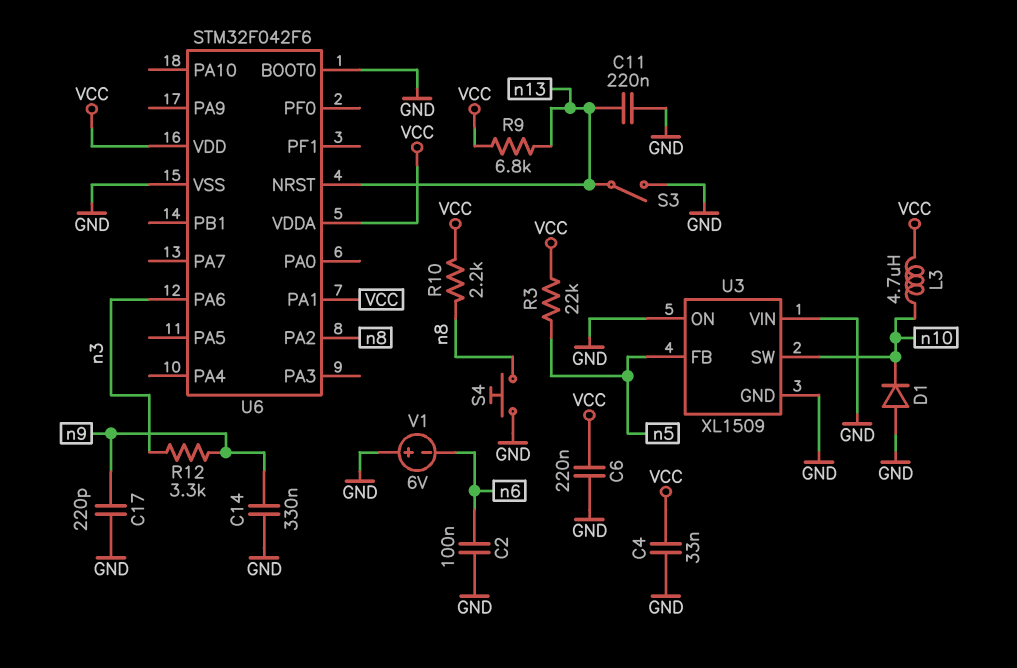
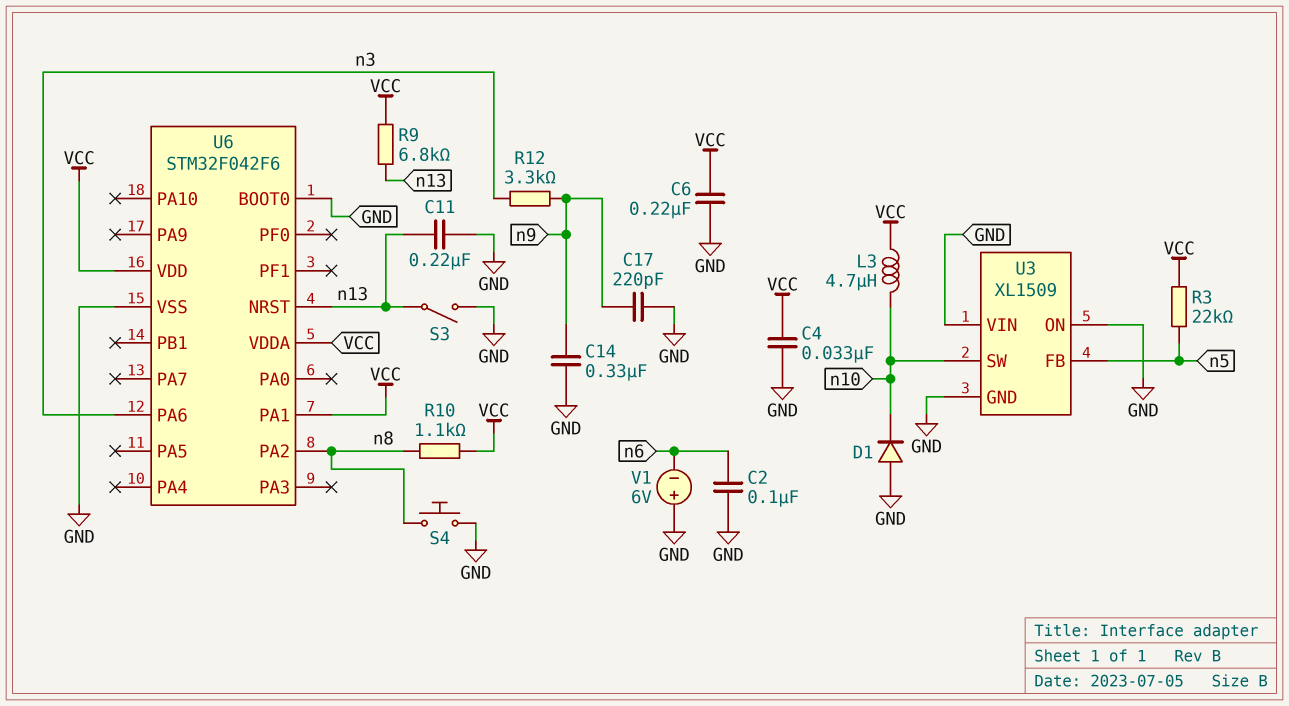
R10: 2.2k (VCC, n8) -> 1.1k (VCC, n8)

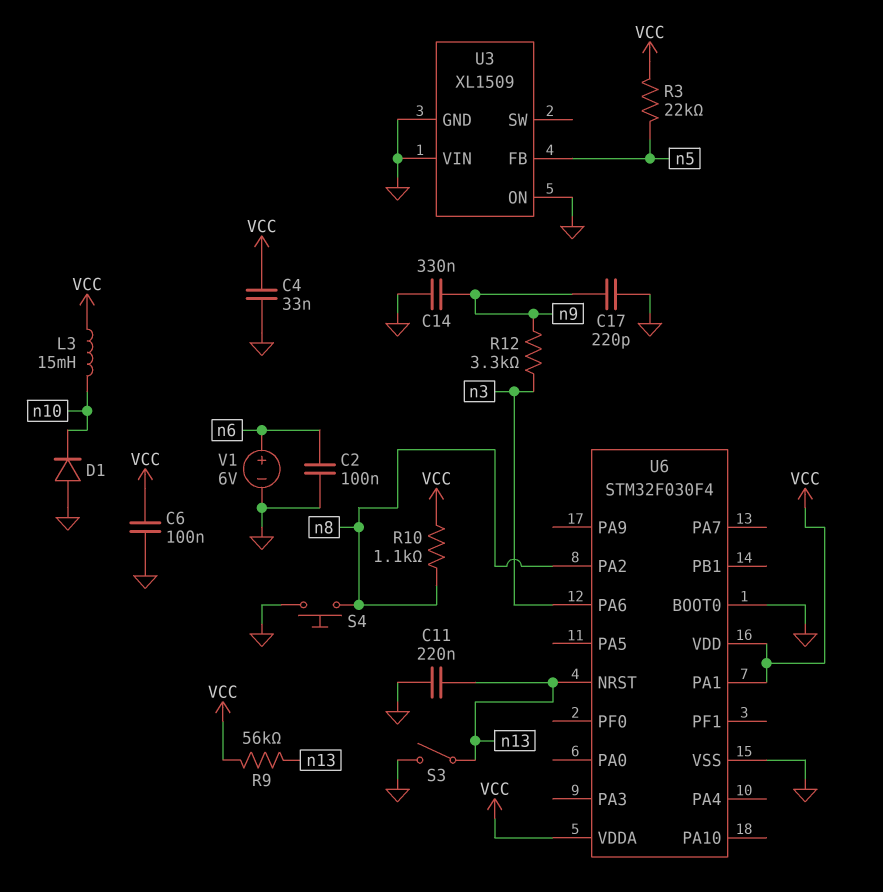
C6: 220nF (GND, VCC) -> 100nF (GND, VCC)
L3: 4.7uH (VCC, n10) -> 15mH (VCC, n10)
R9: 6.8k (VCC, n13) -> 56k (VCC, n13)
U3 pin SW: n10 -> none
U6: STM32F042F6 -> STM32F030F4
V1: 6V (plus GND, minus n6) -> 6V (plus n6, minus GND)

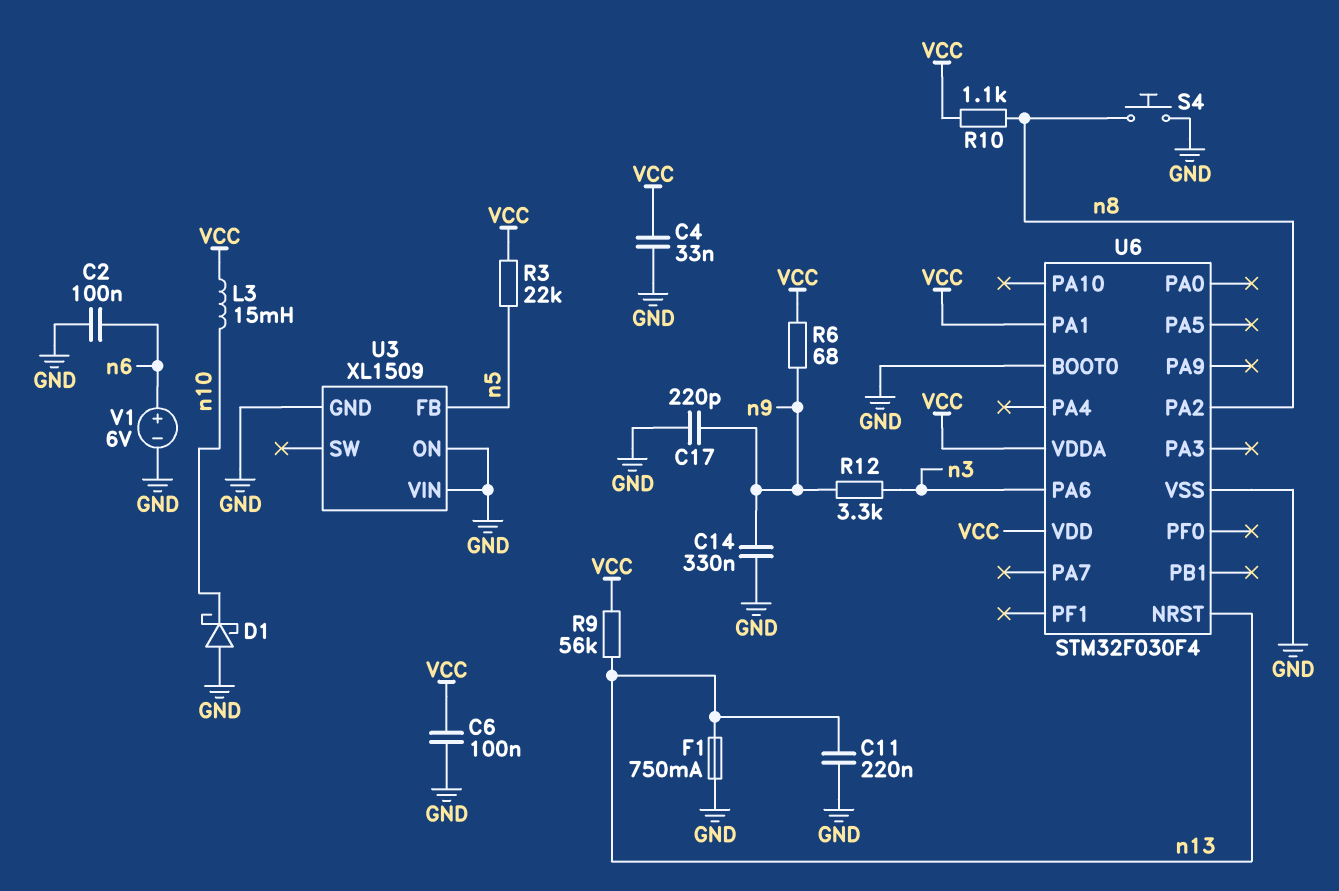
D1: diode (A GND, K n10) -> schottky (A GND, K n10)
F1: none -> 750mA (GND, n13)
R6: none -> 68 (VCC, n9)
S3: switch (GND, n13) -> none

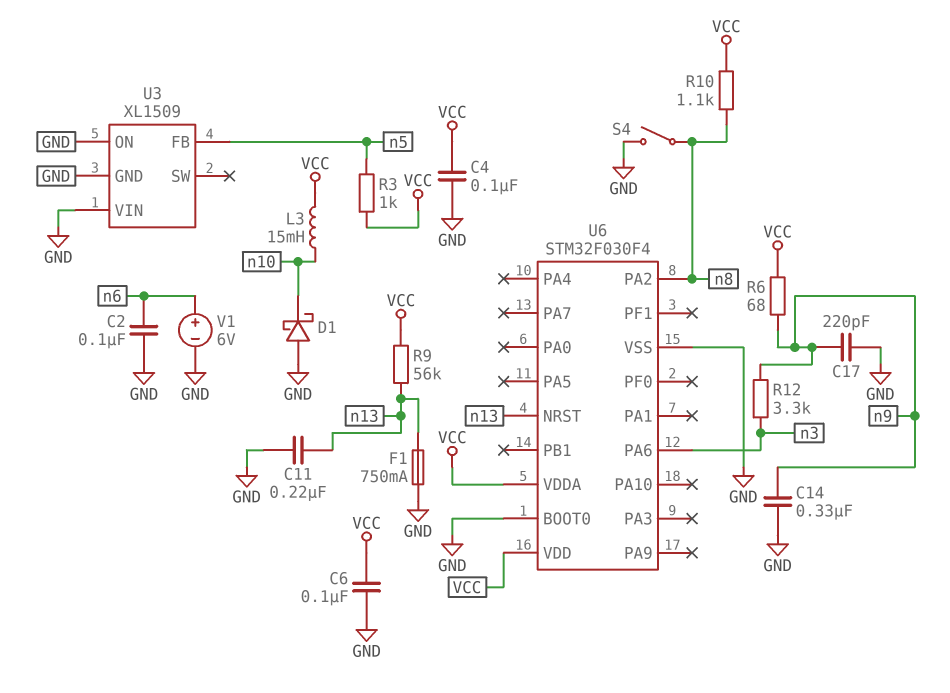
C4: 33nF (GND, VCC) -> 100nF (GND, VCC)
R3: 22k (VCC, n5) -> 1k (VCC, n5)
S4: button (GND, n8) -> switch (GND, n8)
U6 pin PA1: VCC -> none

